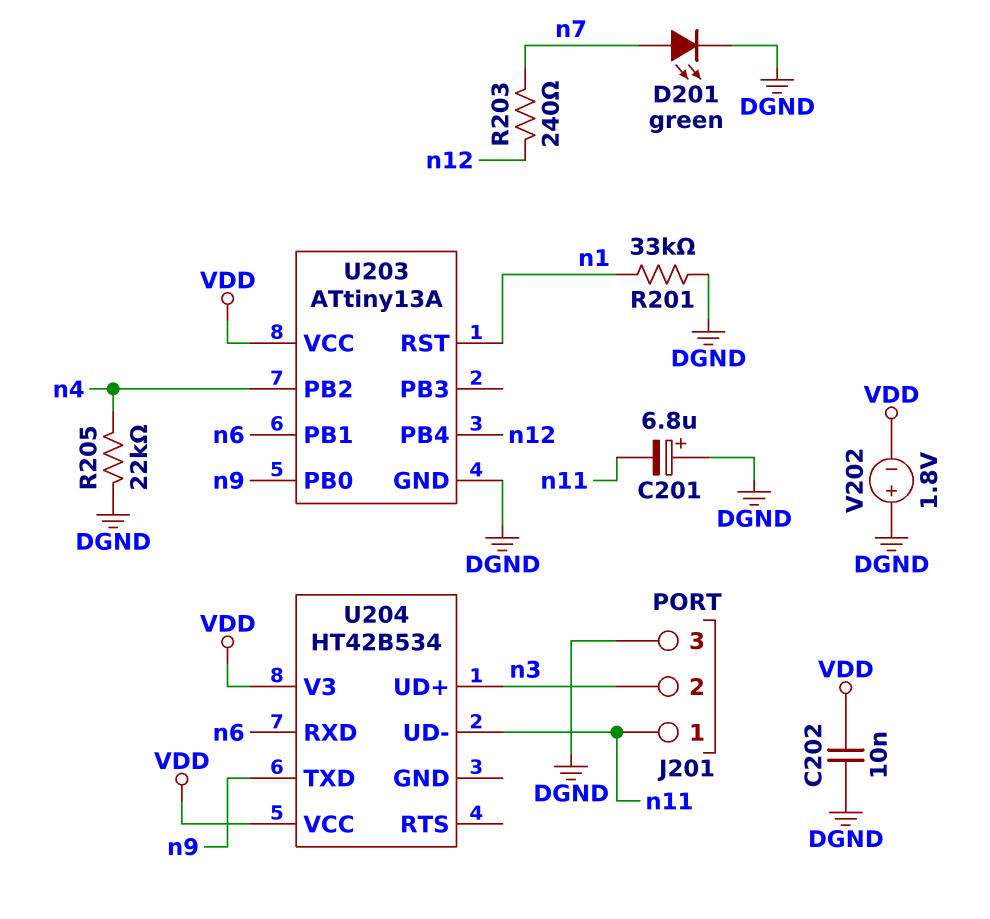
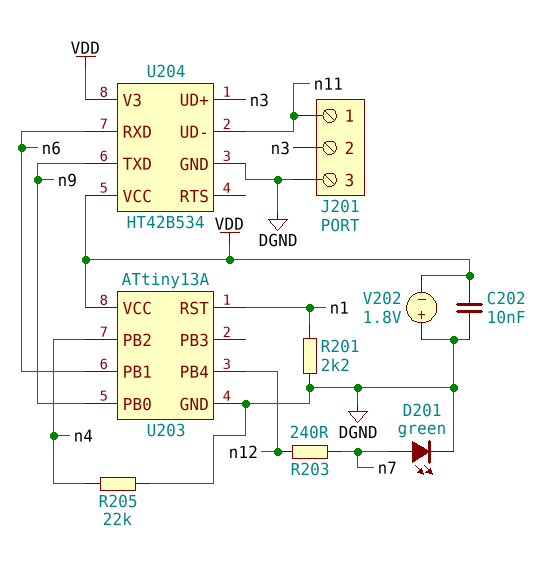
C201: 6.8uF (plus DGND, minus n11) -> none
R201: 33k (DGND, n1) -> 2.2k (DGND, n1)
U204 pin GND: none -> DGND

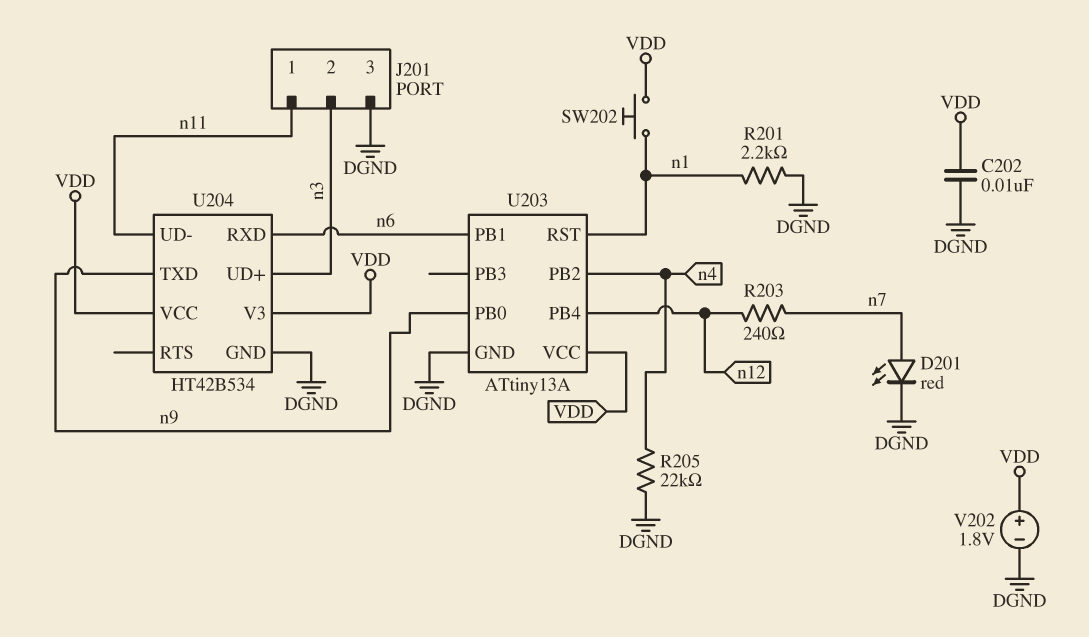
D201: LED green (A n7, K DGND) -> LED red (A n7, K DGND)
SW202: none -> button (VDD, n1)
V202: 1.8V (plus DGND, minus VDD) -> 1.8V (plus VDD, minus DGND)

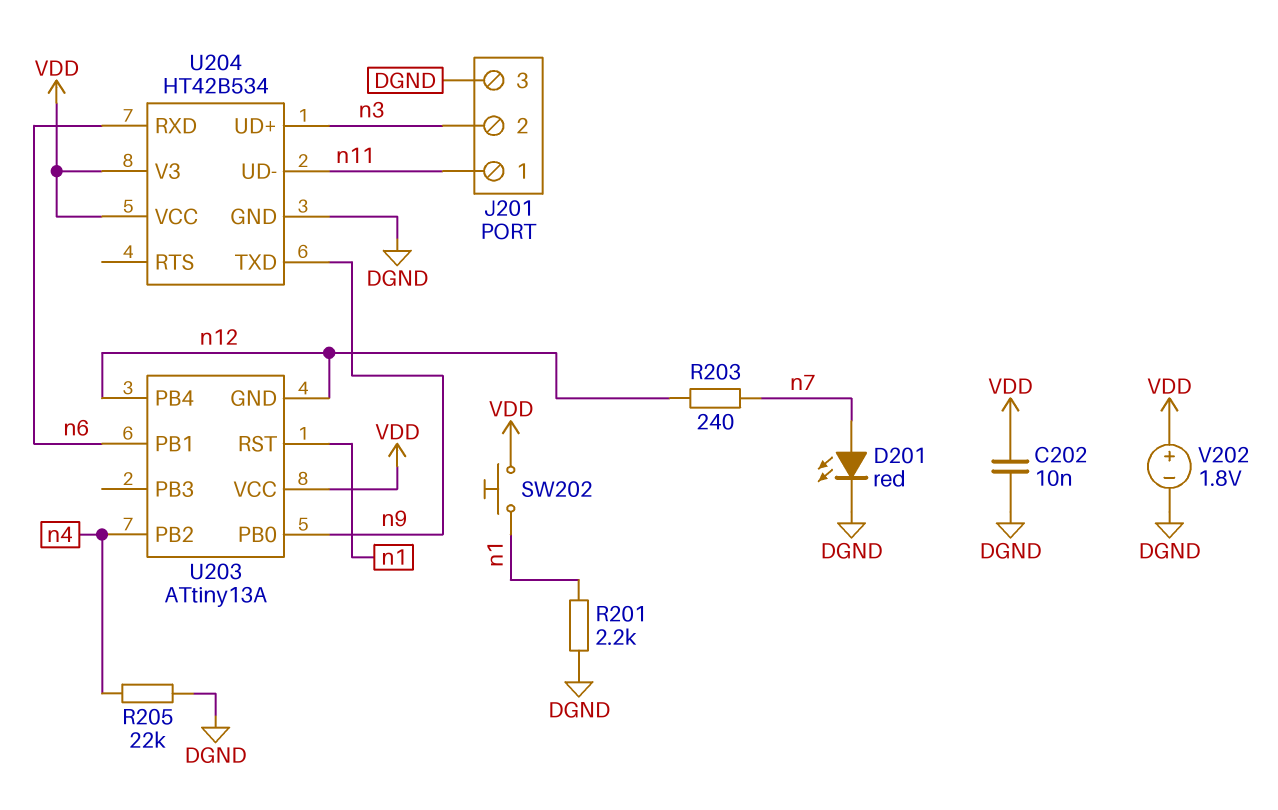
U203 pin GND: DGND -> n12

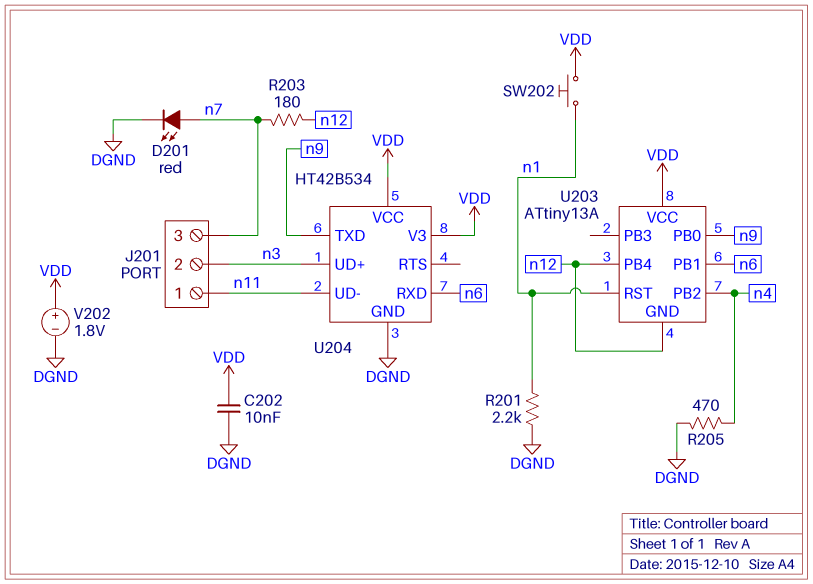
J201 pin 3: DGND -> n7
R203: 240 (n7, n12) -> 180 (n7, n12)
R205: 22k (DGND, n4) -> 470 (DGND, n4)

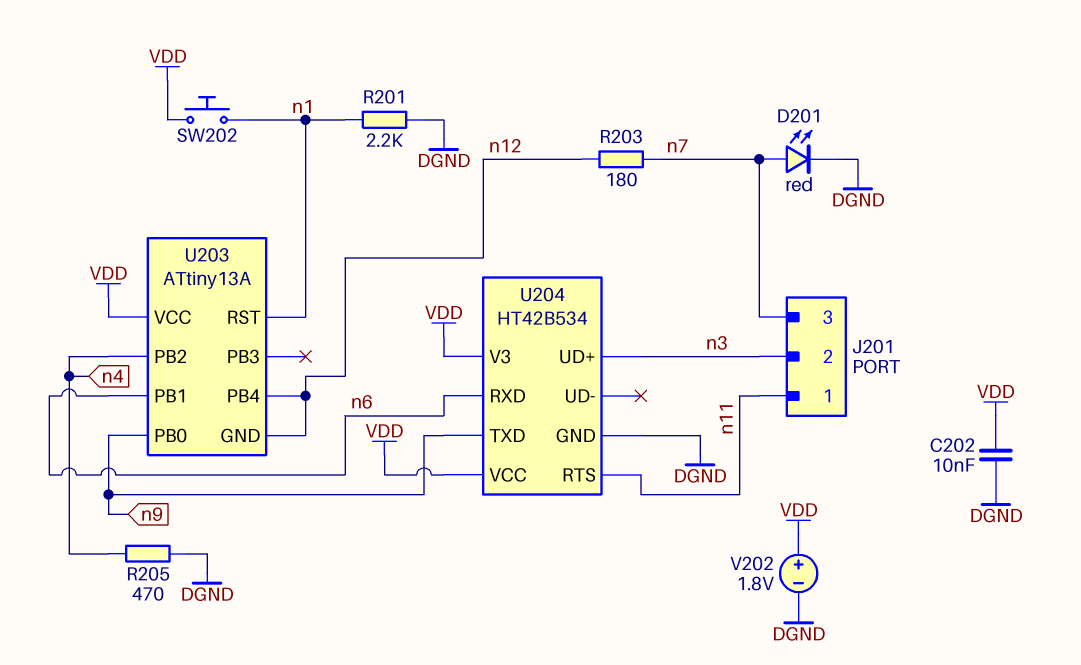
U204 pin RTS: none -> n11
U204 pin UD-: n11 -> none

